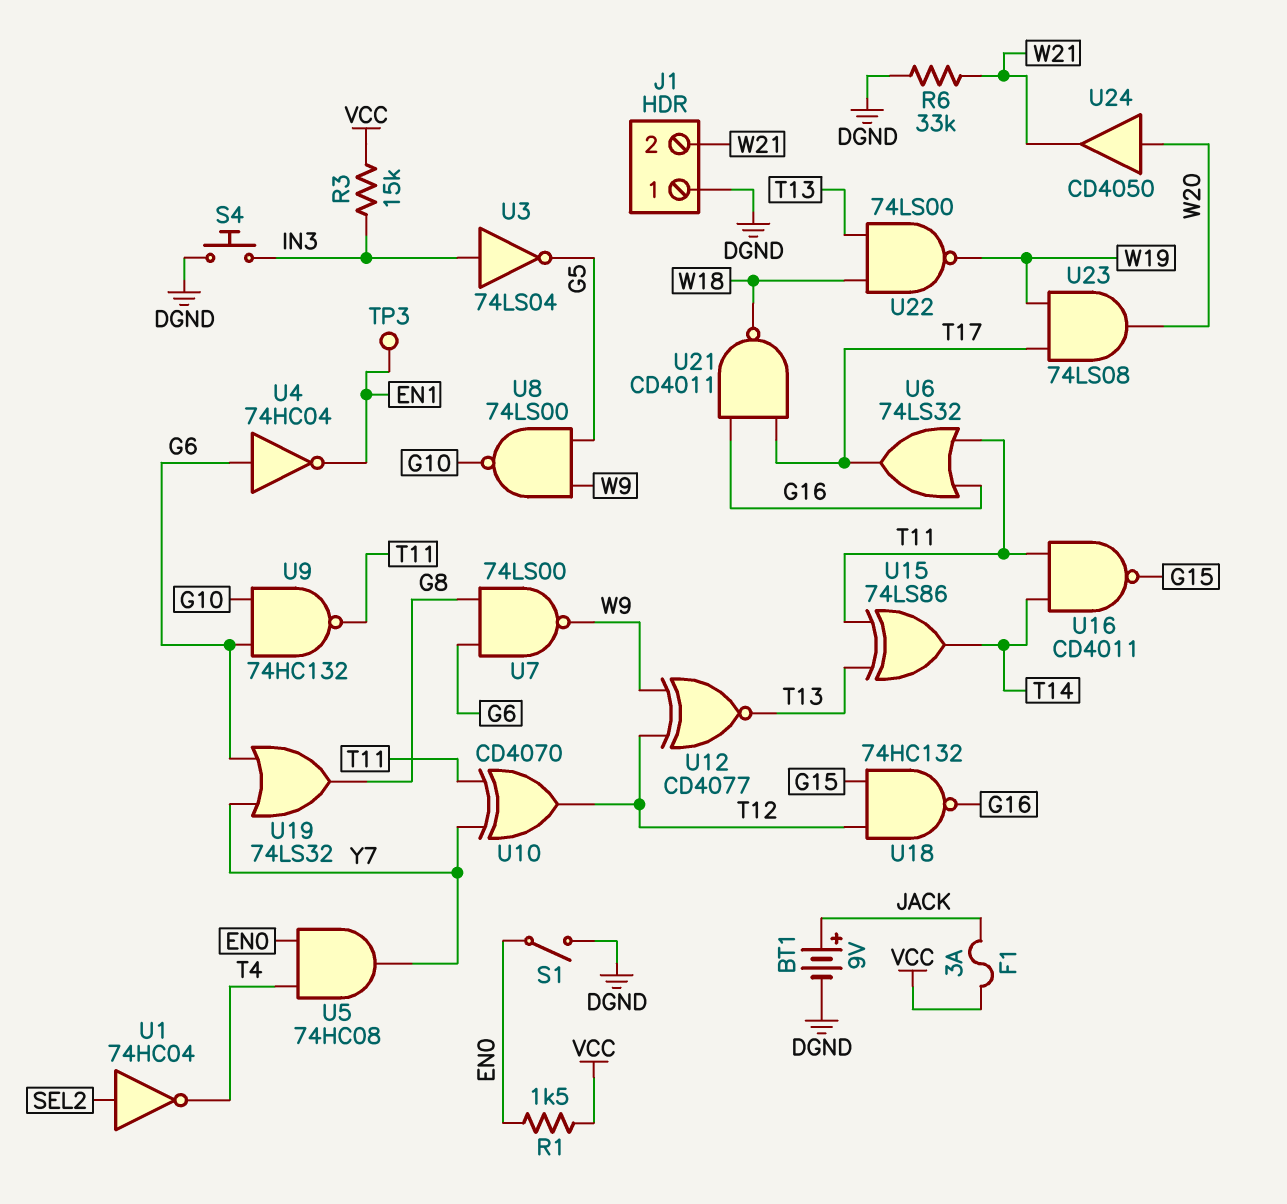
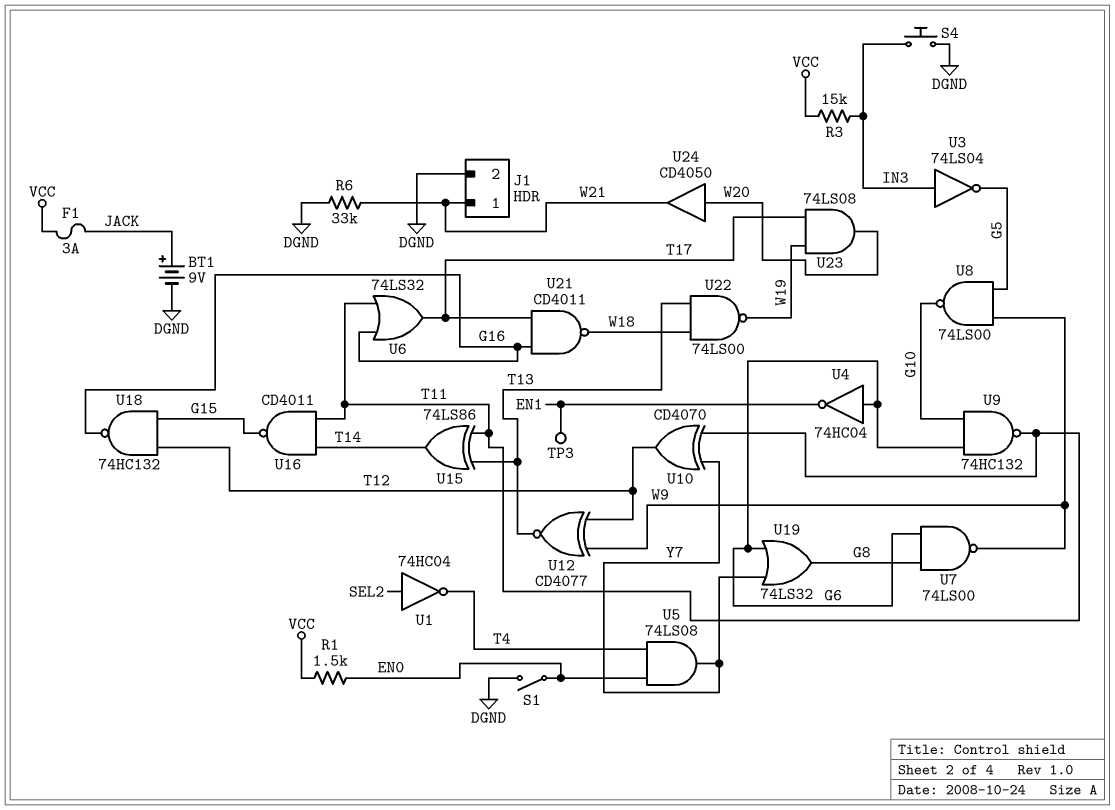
J1 pin 1: DGND -> W21
J1 pin 2: W21 -> DGND
U5: AND 74HC08 (in EN0, in T4, out Y7) -> AND 74LS08 (in EN0, in T4, out Y7)

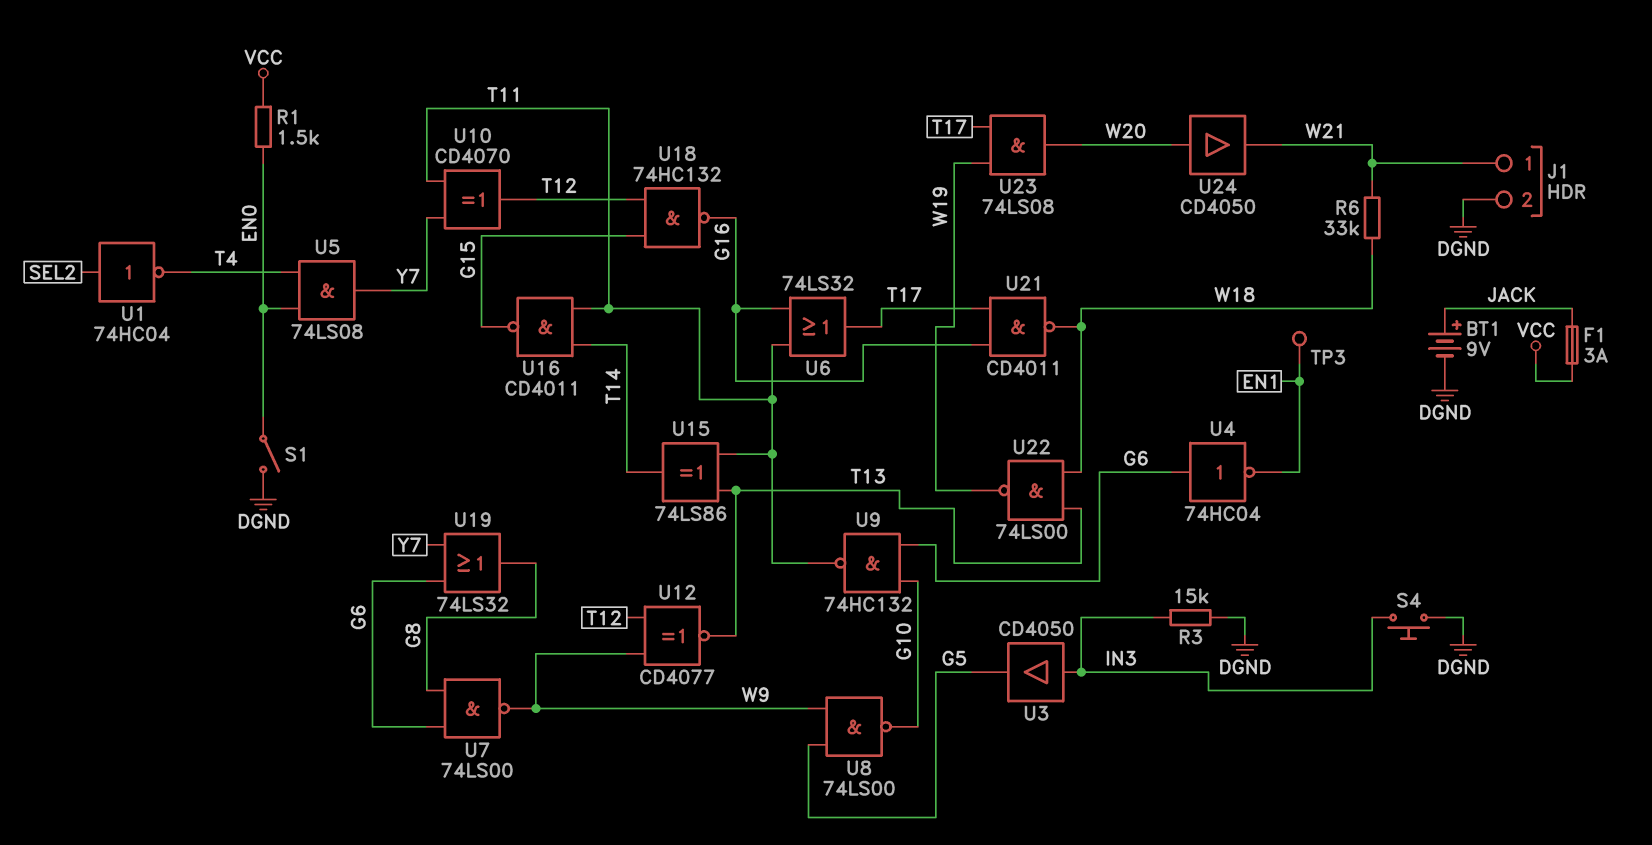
R3: 15k (IN3, VCC) -> 15k (DGND, IN3)
R6: 33k (DGND, W21) -> 33k (W18, W21)
U3: NOT 74LS04 (in IN3, out G5) -> buffer CD4050 (in IN3, out G5)

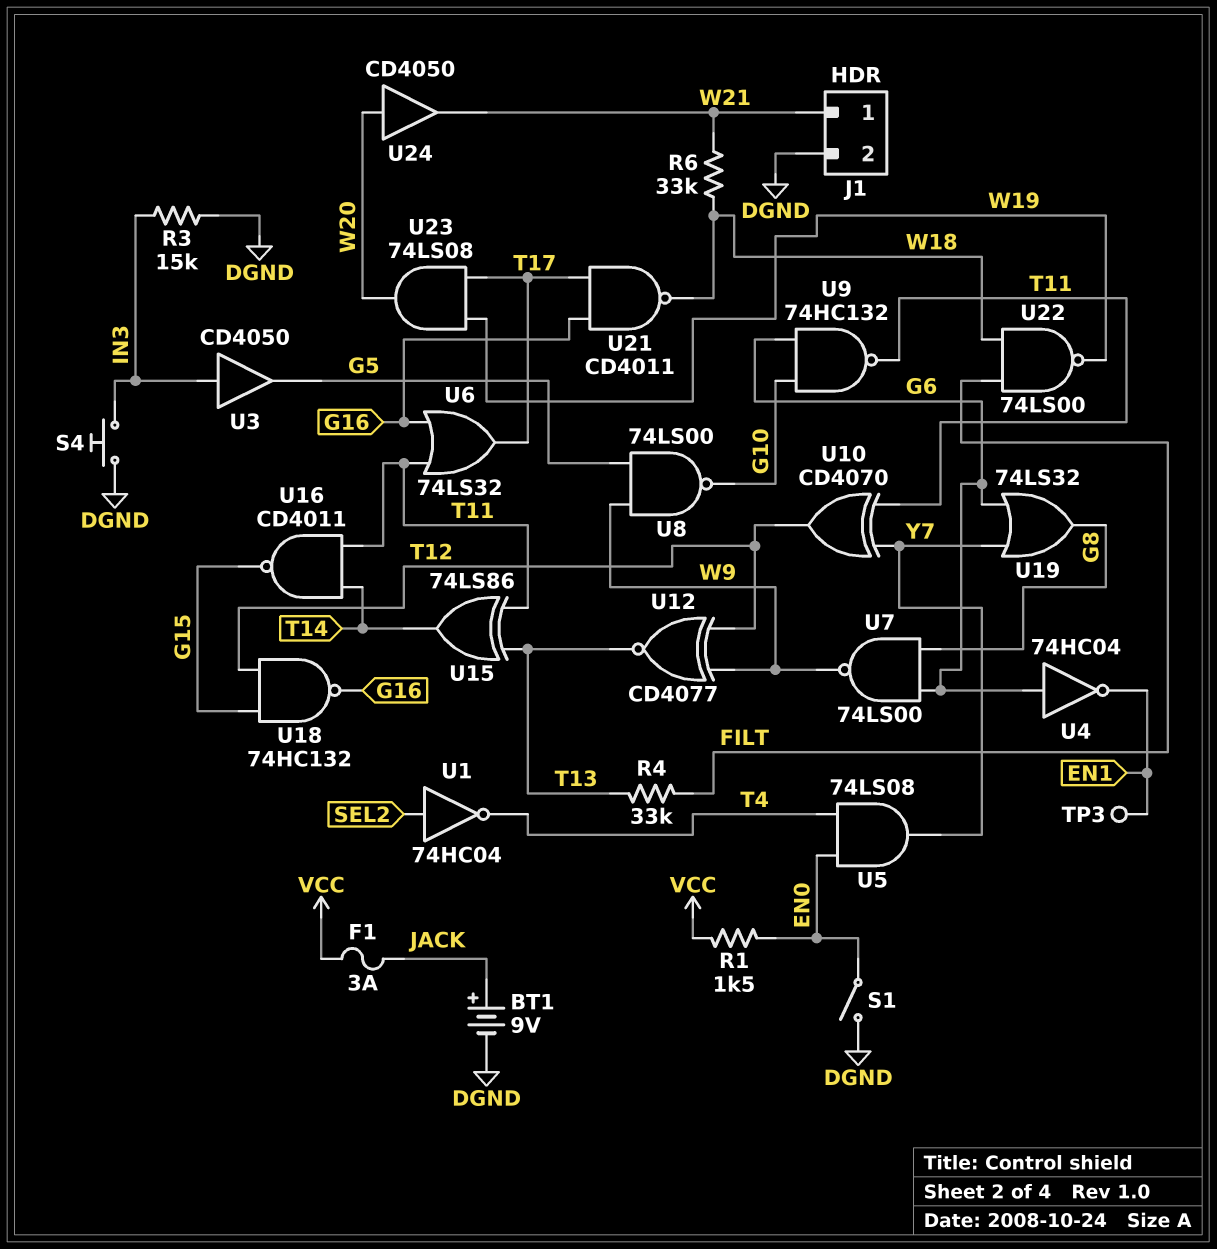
R4: none -> 33k (FILT, T13)
U22: NAND 74LS00 (in T13, in W18, out W19) -> NAND 74LS00 (in FILT, in W18, out W19)

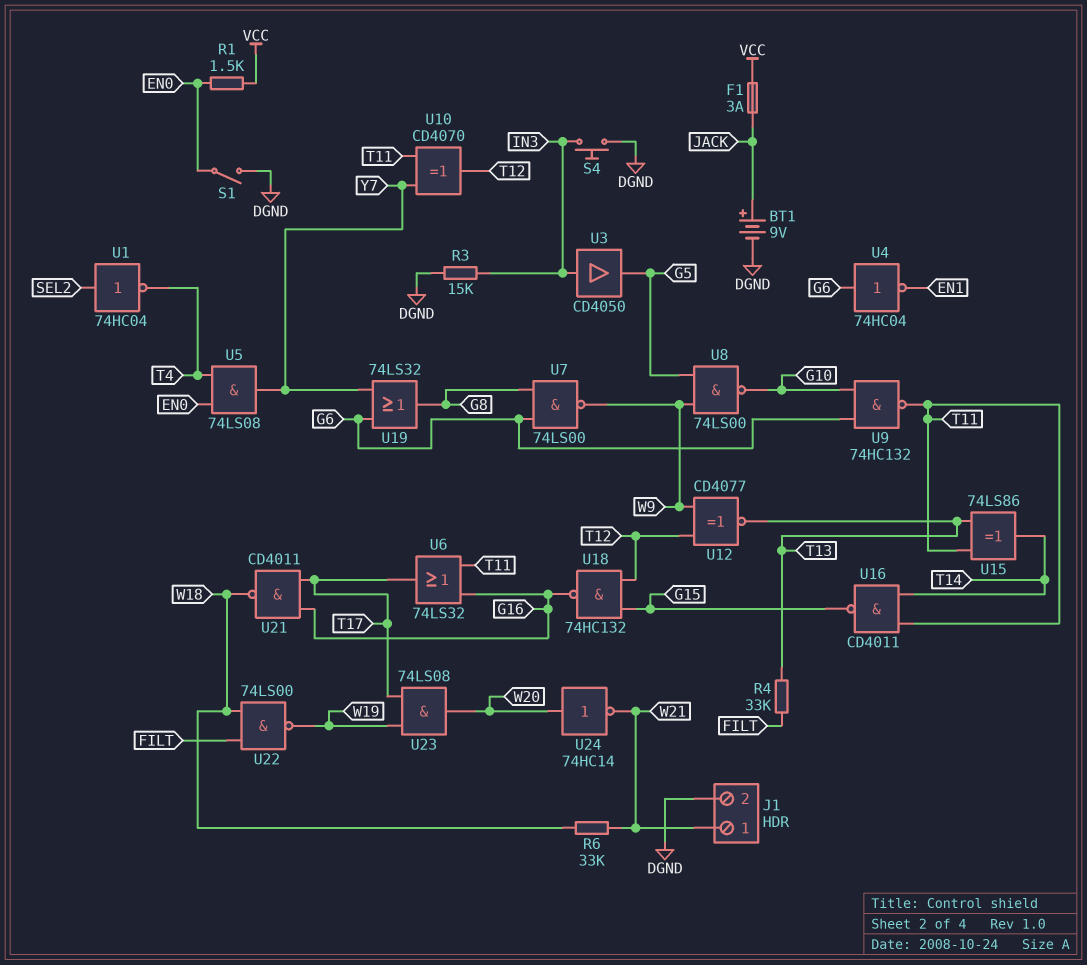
TP3: test point (EN1) -> none
U24: buffer CD4050 (in W20, out W21) -> NOT 74HC14 (in W20, out W21)

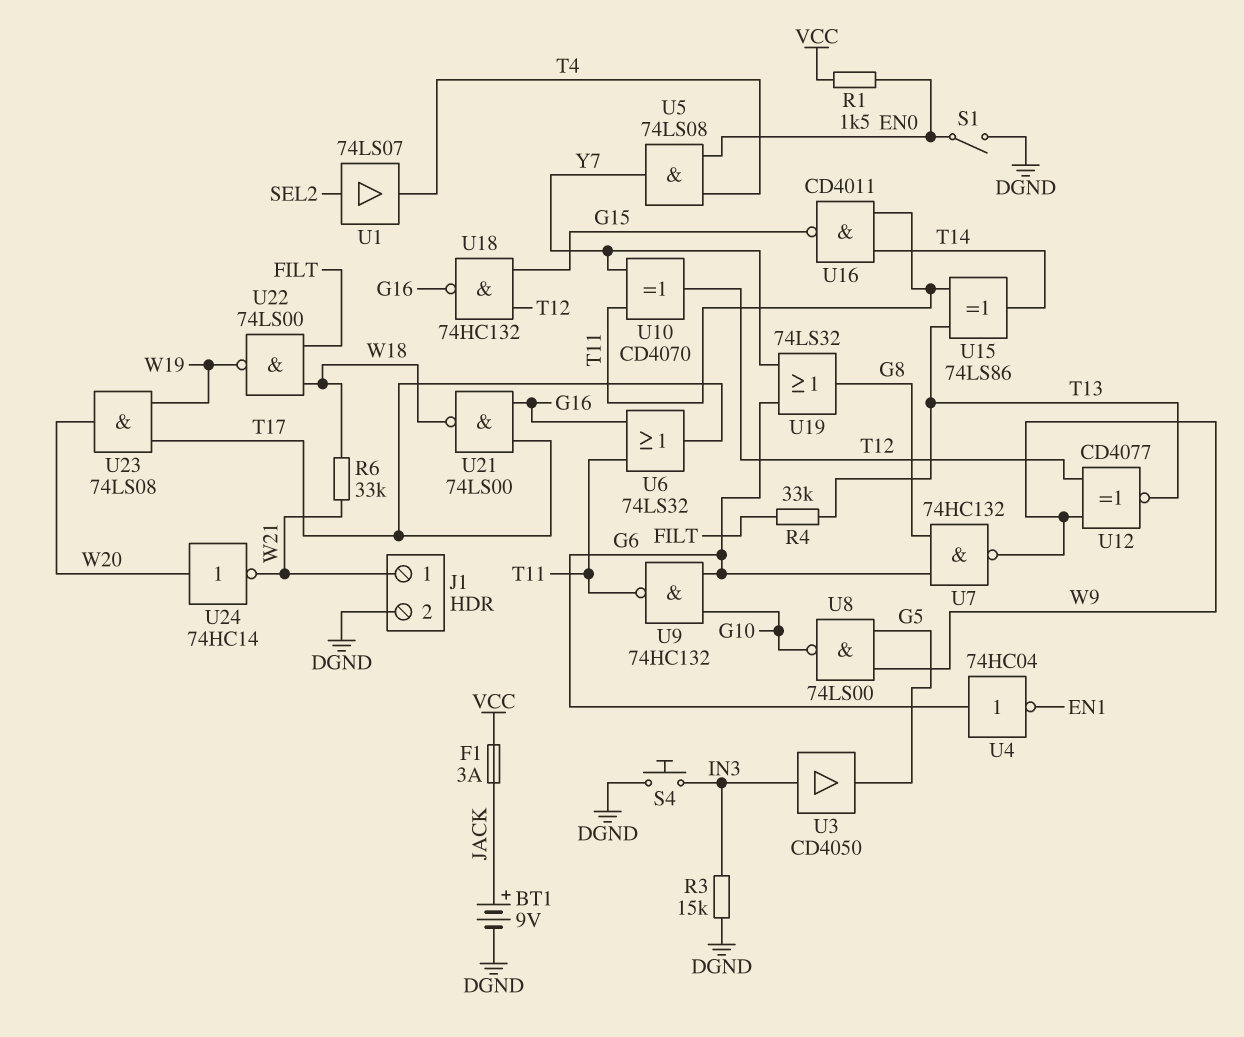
U1: NOT 74HC04 (in SEL2, out T4) -> buffer 74LS07 (in SEL2, out T4)
U7: NAND 74LS00 (in G6, in G8, out W9) -> NAND 74HC132 (in G6, in G8, out W9)
U21: NAND CD4011 (in G16, in T17, out W18) -> NAND 74LS00 (in G16, in T17, out W18)

